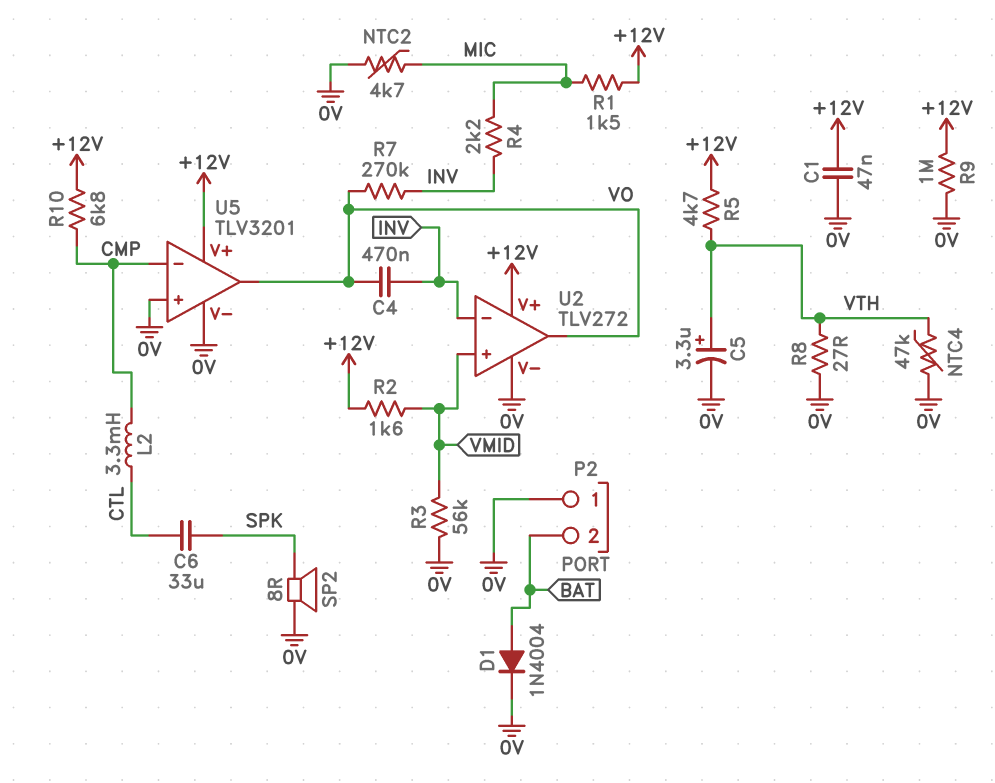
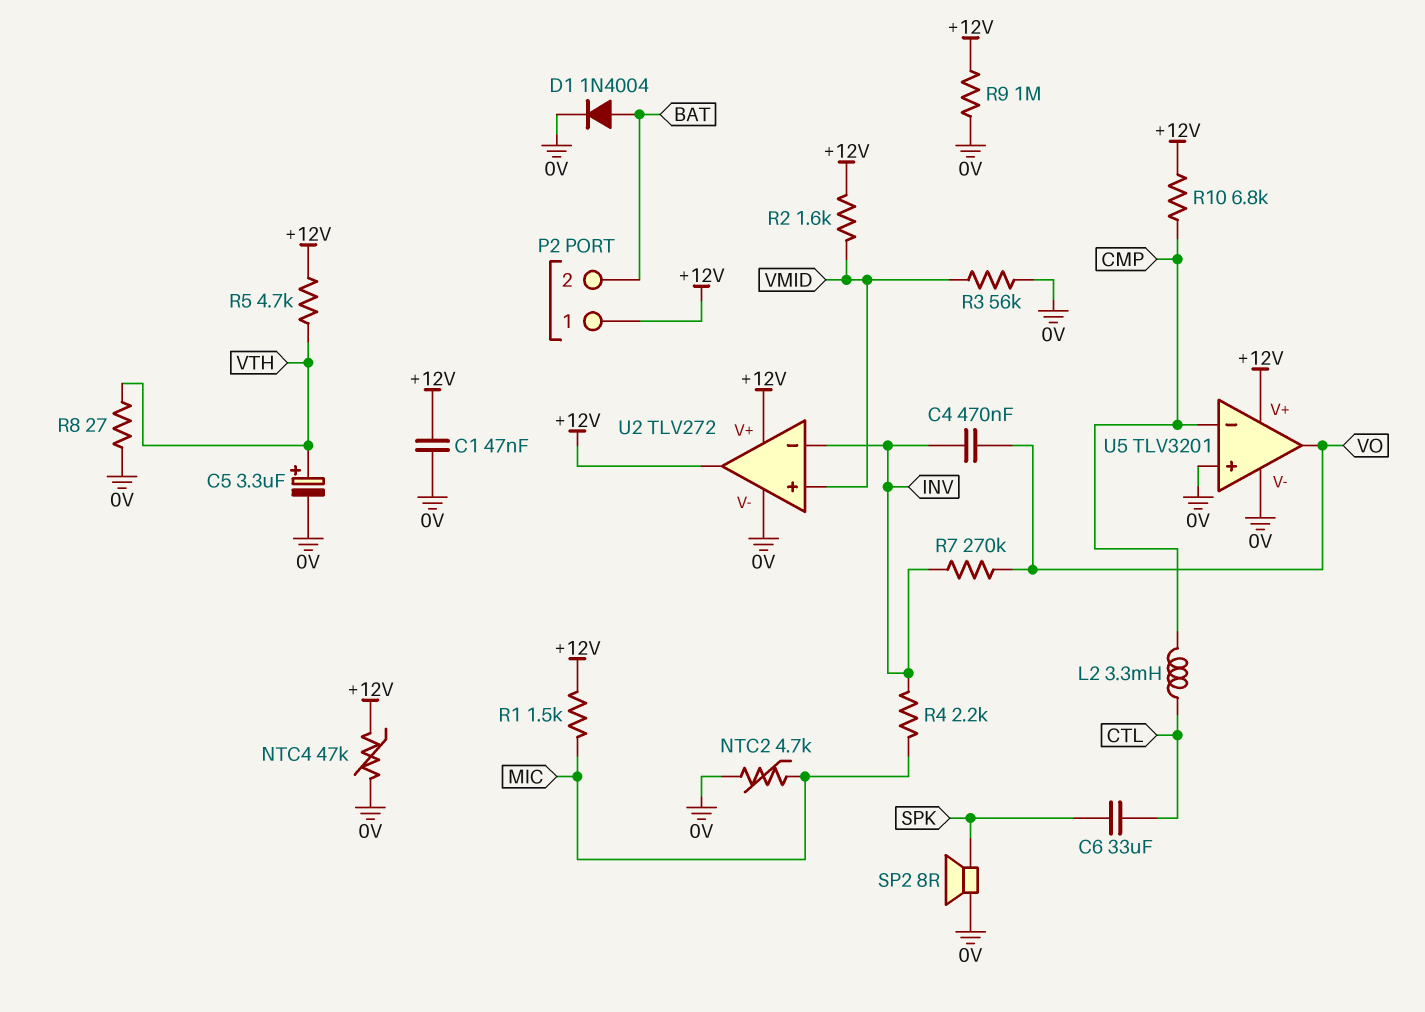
NTC4: 47k (0V, VTH) -> 47k (+12V, 0V)
P2 pin 1: 0V -> +12V
U2 pin out: VO -> +12V

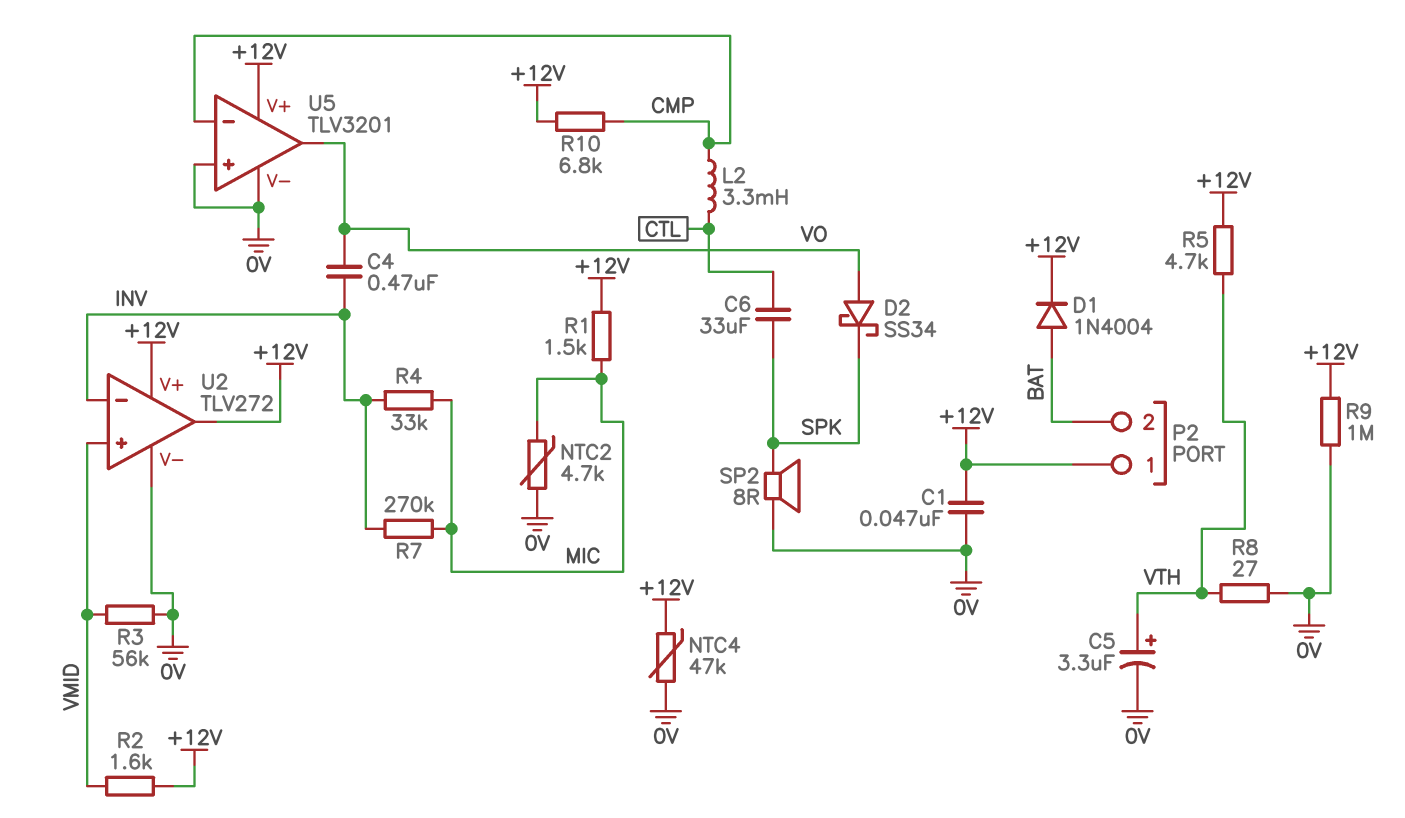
D1: diode 1N4004 (A BAT, K 0V) -> diode 1N4004 (A BAT, K +12V)
D2: none -> schottky SS34 (A VO, K SPK)
R4: 2.2k (INV, MIC) -> 33k (INV, MIC)
R7: 270k (INV, VO) -> 270k (INV, MIC)

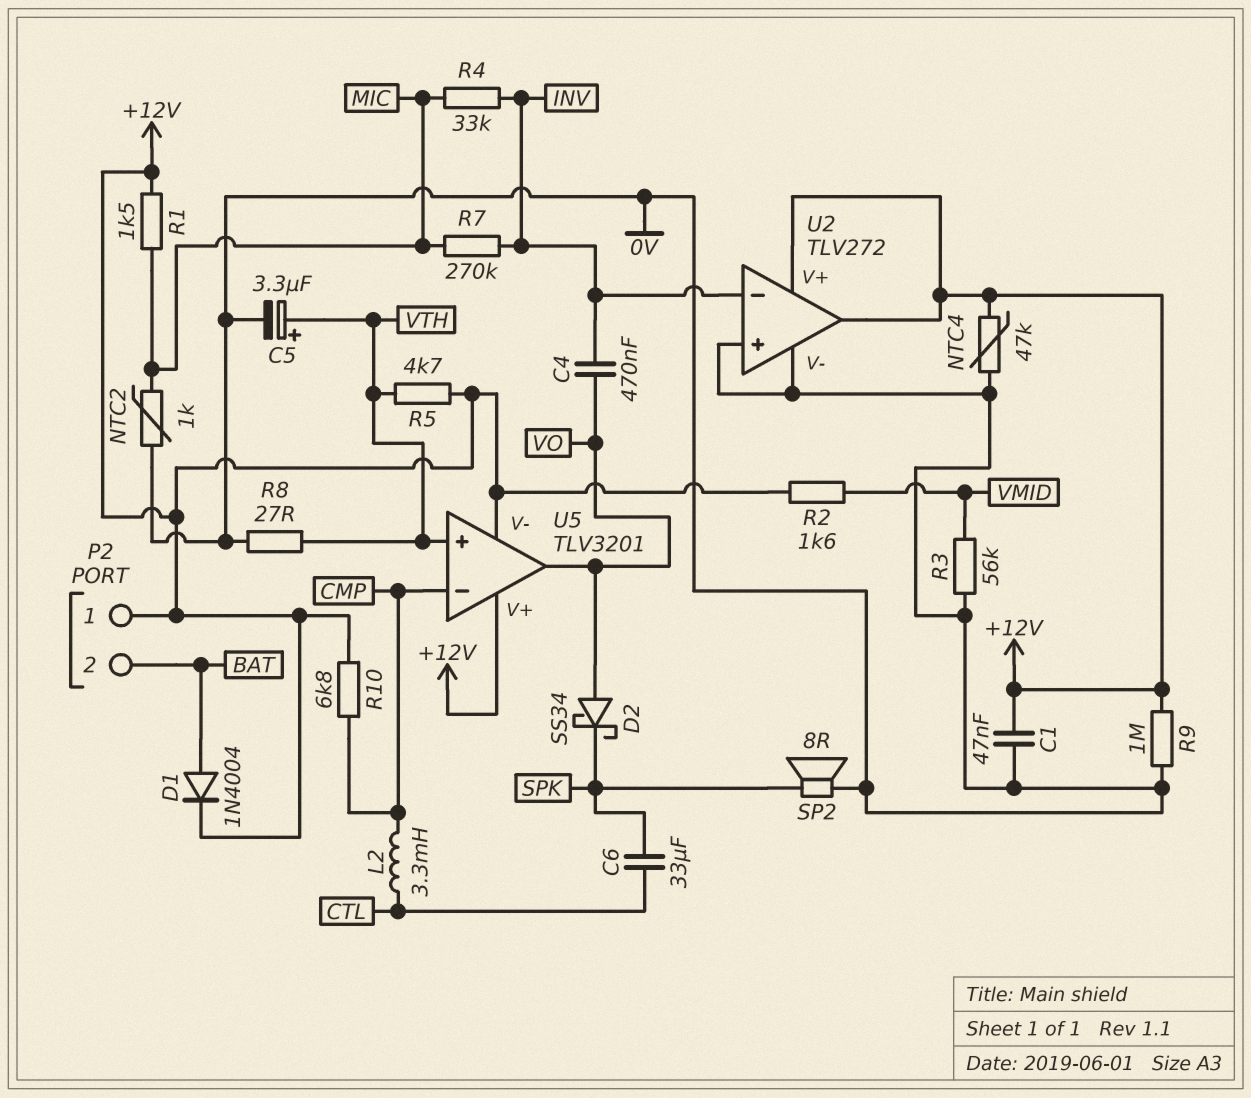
NTC2: 4.7k (0V, MIC) -> 1k (0V, MIC)
U2 pin in+: VMID -> 0V
U5 pin V-: 0V -> +12V
U5 pin in+: 0V -> VTH

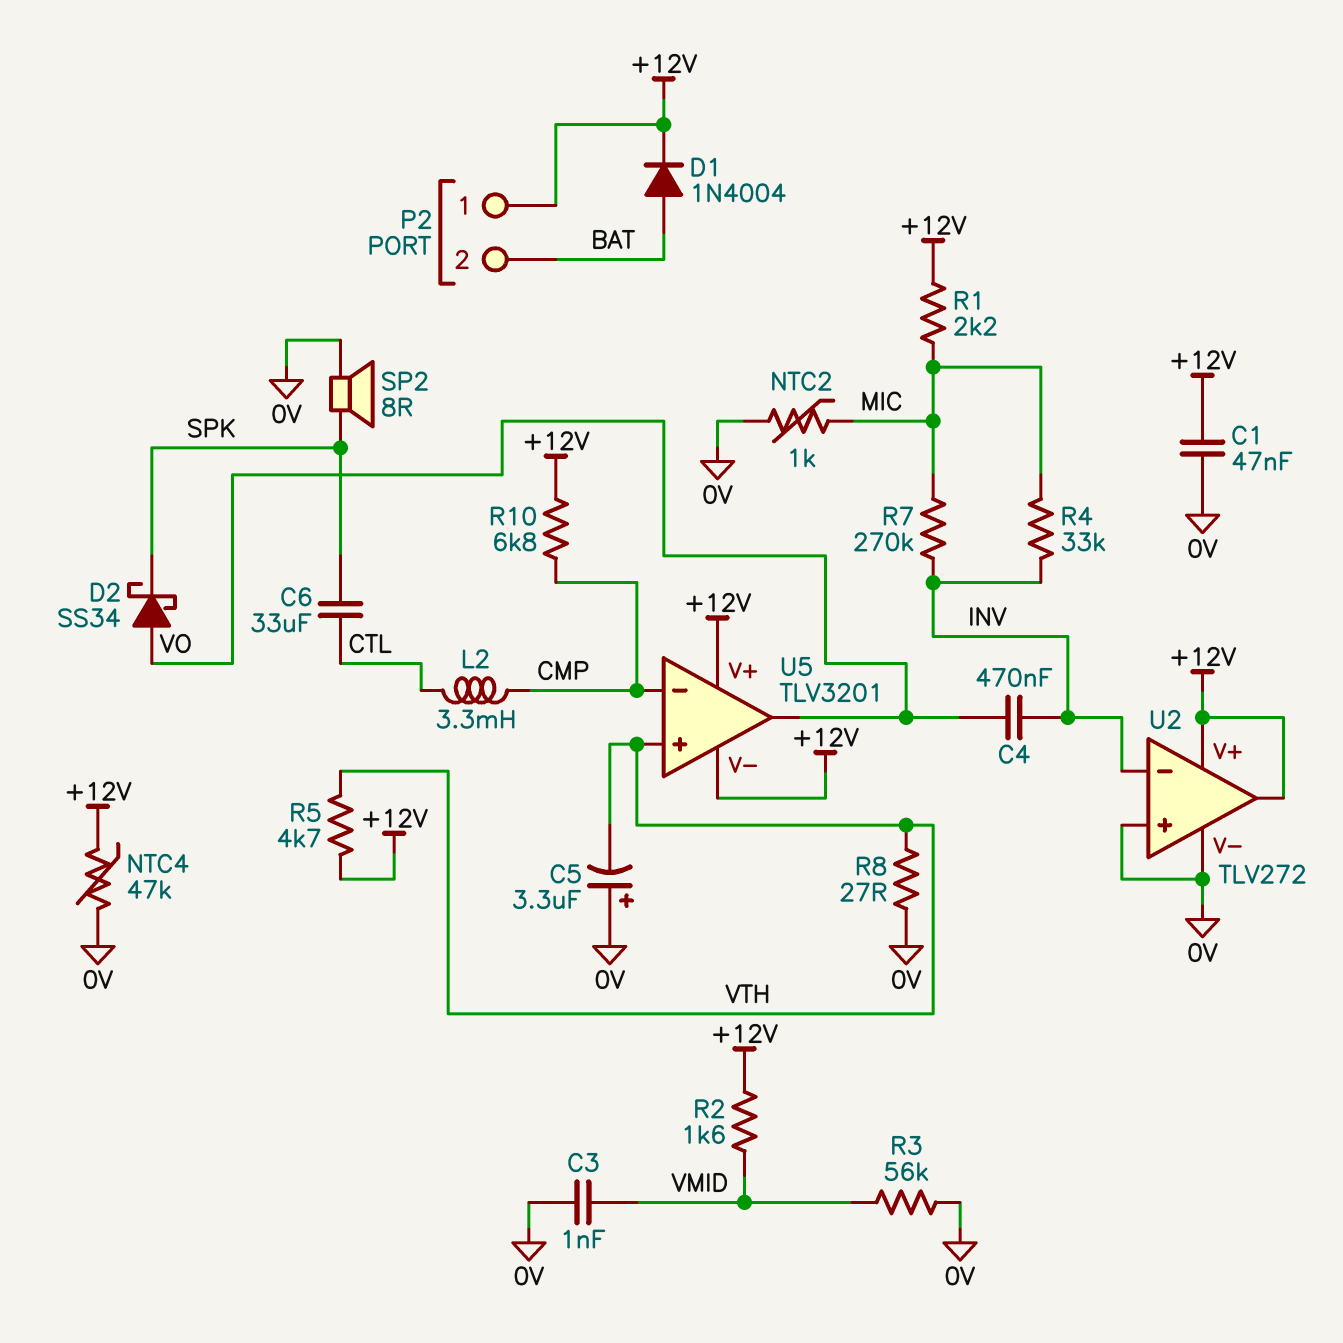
C3: none -> 1nF (0V, VMID)
C5: 3.3uF (plus VTH, minus 0V) -> 3.3uF (plus 0V, minus VTH)
R1: 1.5k (+12V, MIC) -> 2.2k (+12V, MIC)
R9: 1M (+12V, 0V) -> none

